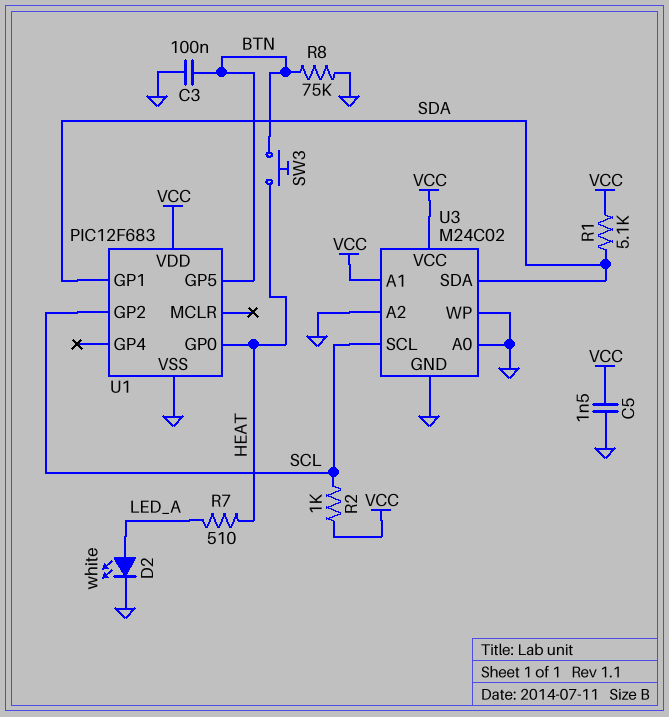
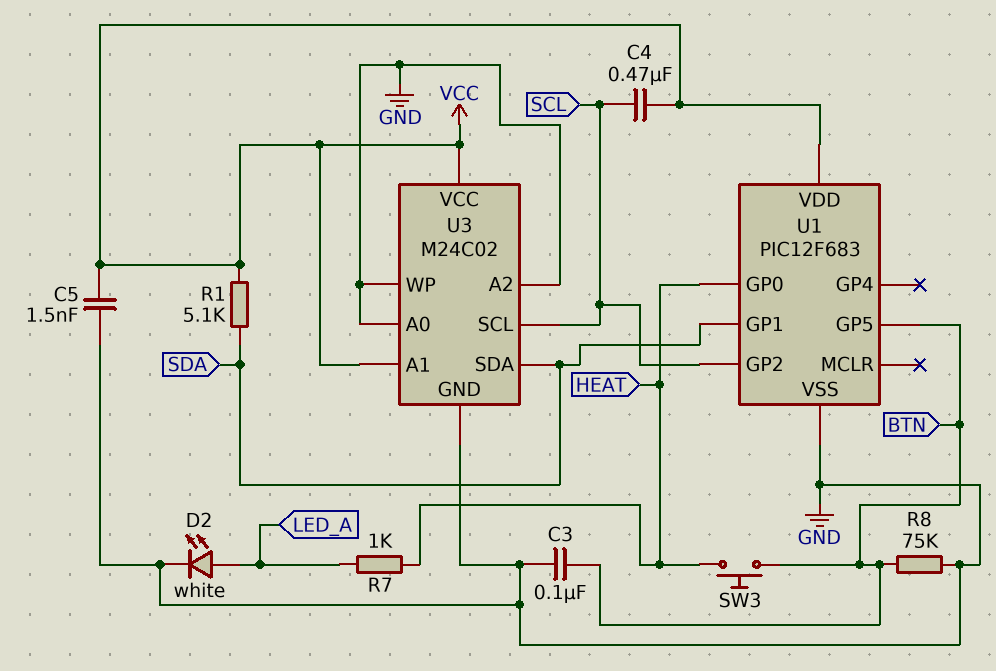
C4: none -> 470nF (SCL, VCC)
R2: 1k (SCL, VCC) -> none
R7: 510 (HEAT, LED_A) -> 1k (HEAT, LED_A)

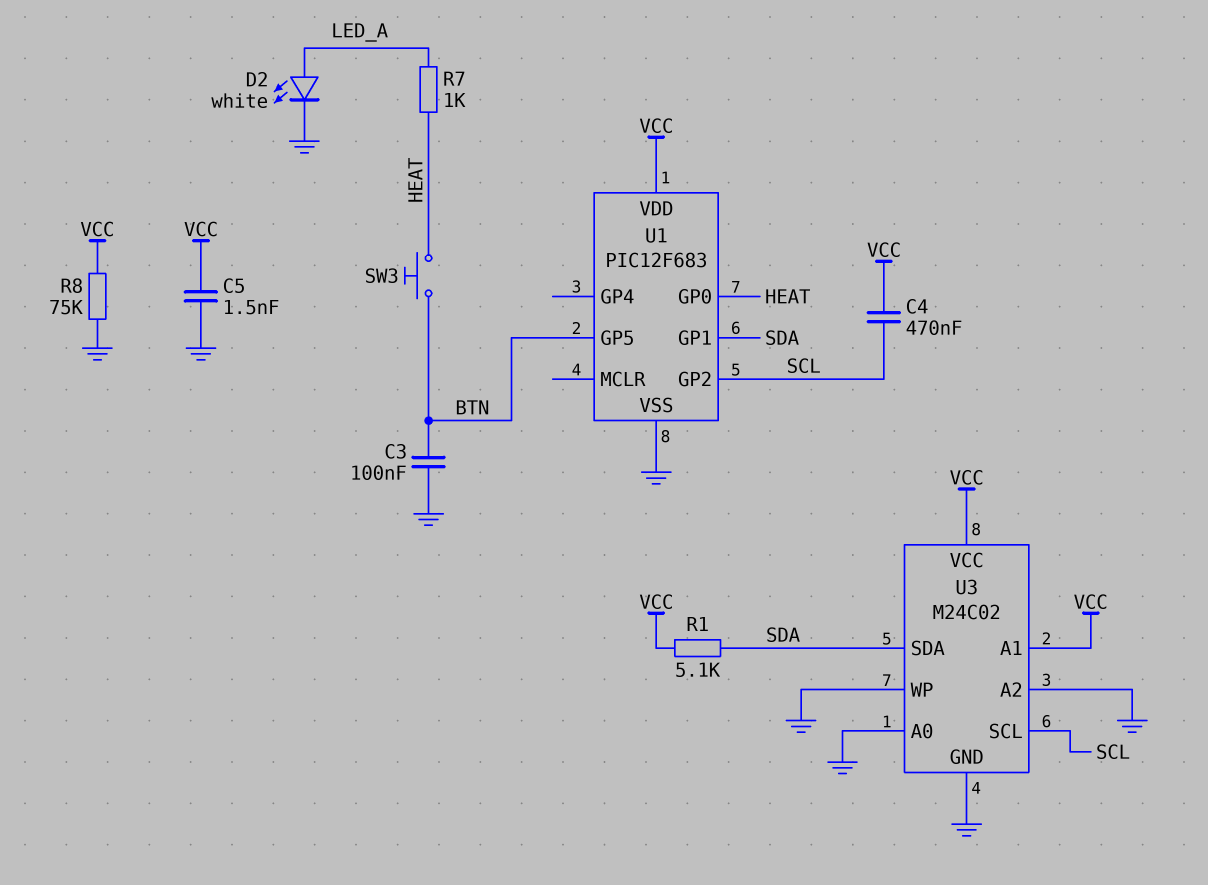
R8: 75k (BTN, GND) -> 75k (GND, VCC)

